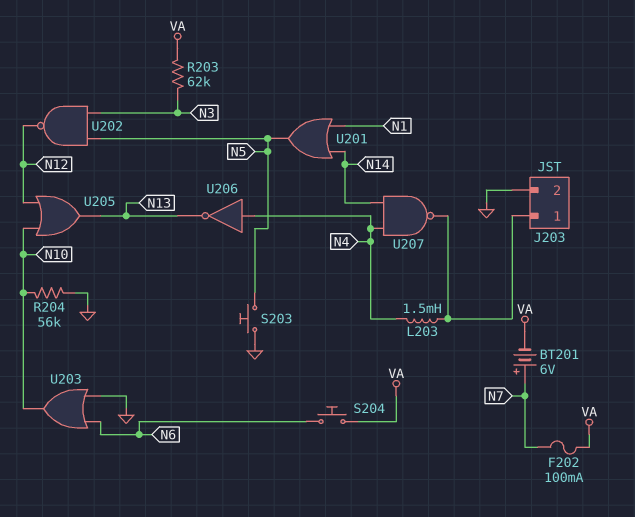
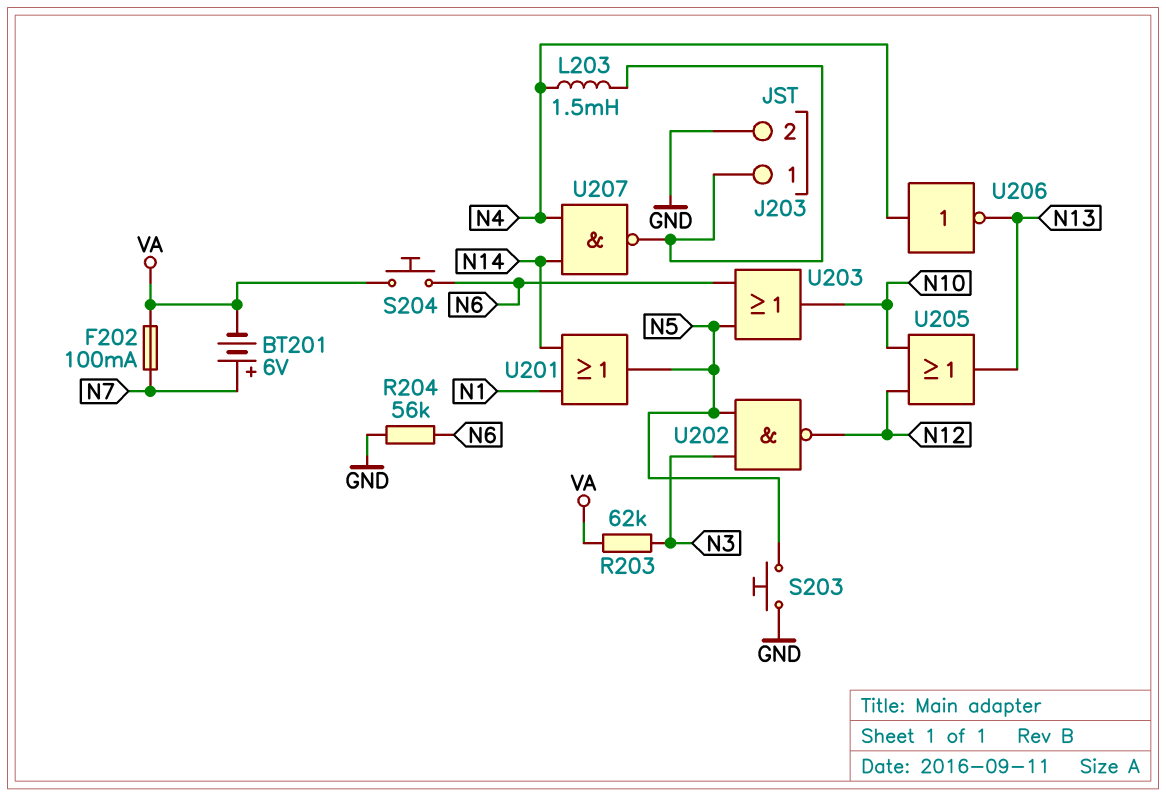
R204: 56k (GND, N10) -> 56k (GND, N6)
U203: OR (in GND, in N6, out N10) -> OR (in N5, in N6, out N10)

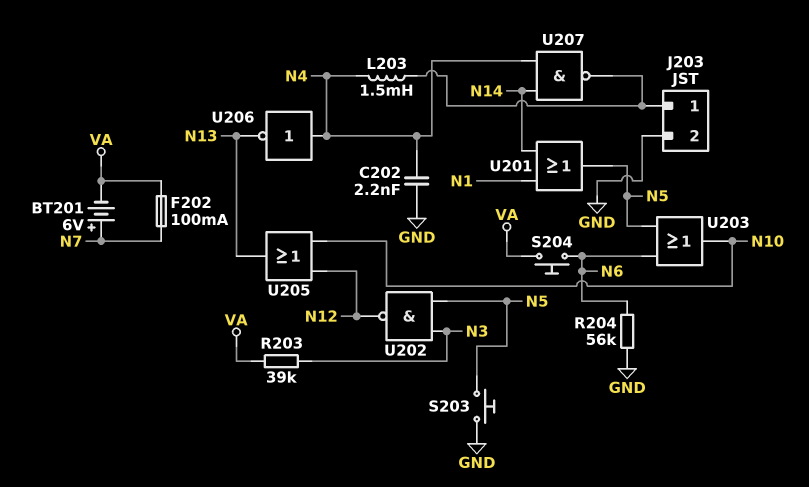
C202: none -> 2.2nF (GND, N4)
R203: 62k (N3, VA) -> 39k (N3, VA)

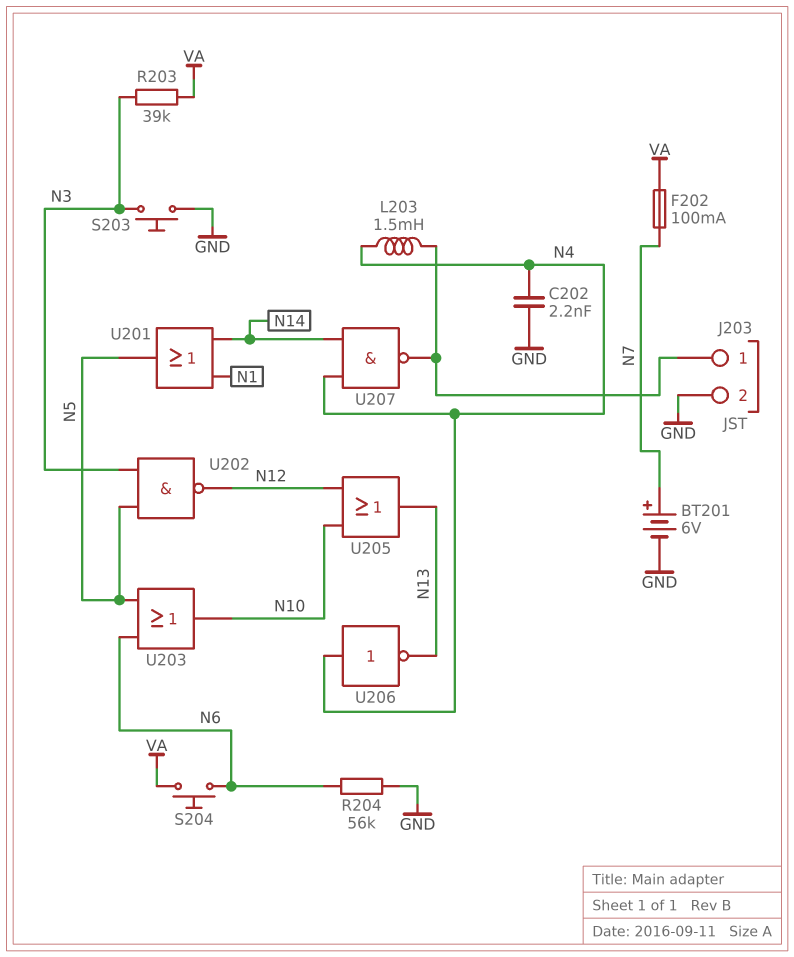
BT201: 6V (plus N7, minus VA) -> 6V (plus N7, minus GND)
S203: button (GND, N5) -> button (GND, N3)

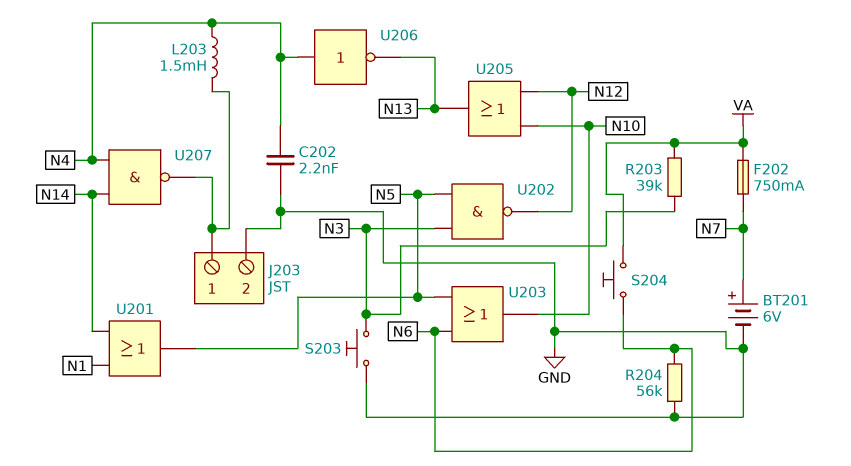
F202: 100mA (N7, VA) -> 750mA (N7, VA)

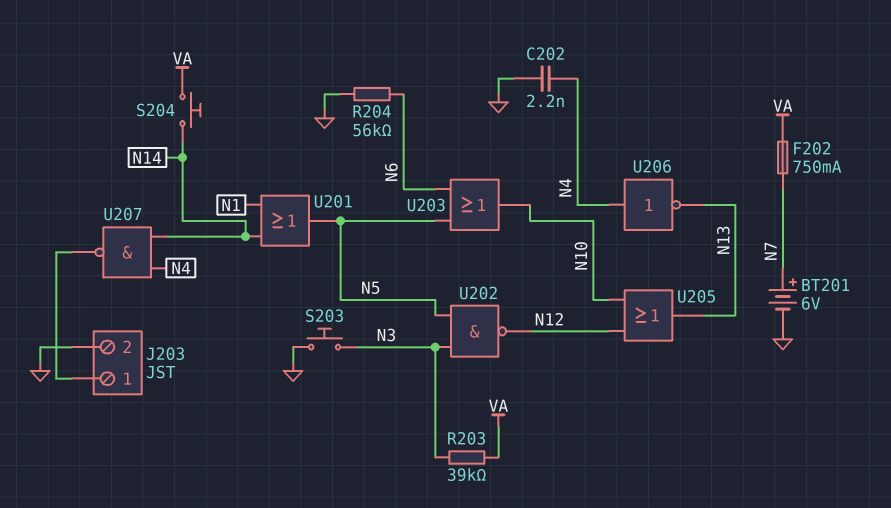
L203: 1.5mH (J203/1, N4) -> none
S204: button (N6, VA) -> button (N14, VA)

